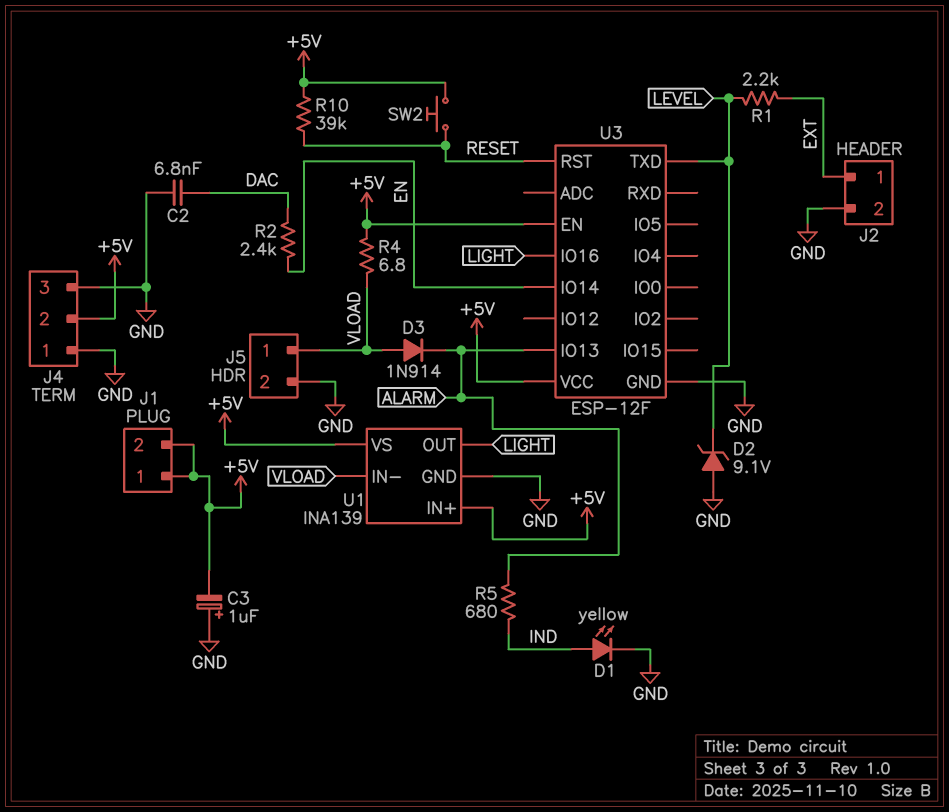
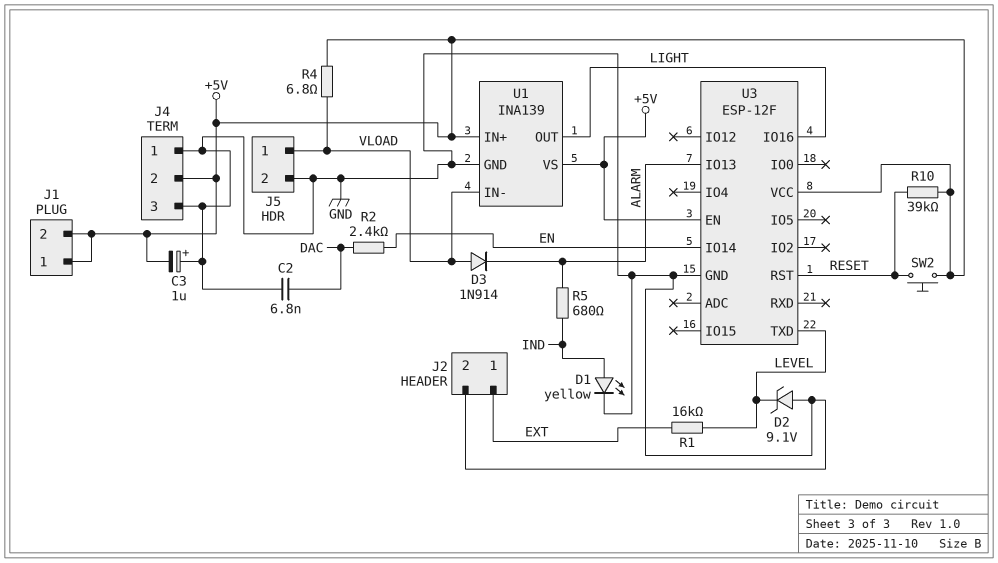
R1: 2.2k (EXT, LEVEL) -> 16k (EXT, LEVEL)

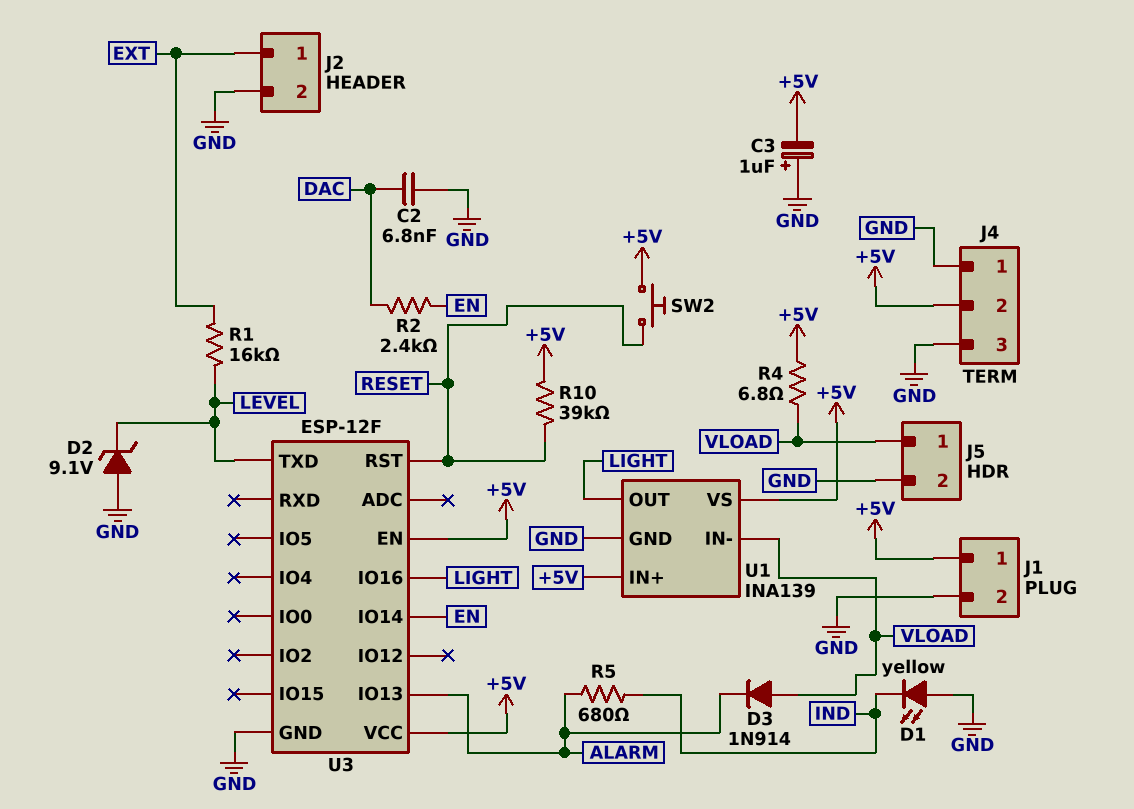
D1: LED yellow (A IND, K GND) -> LED yellow (A GND, K IND)
J1 pin 2: +5V -> GND

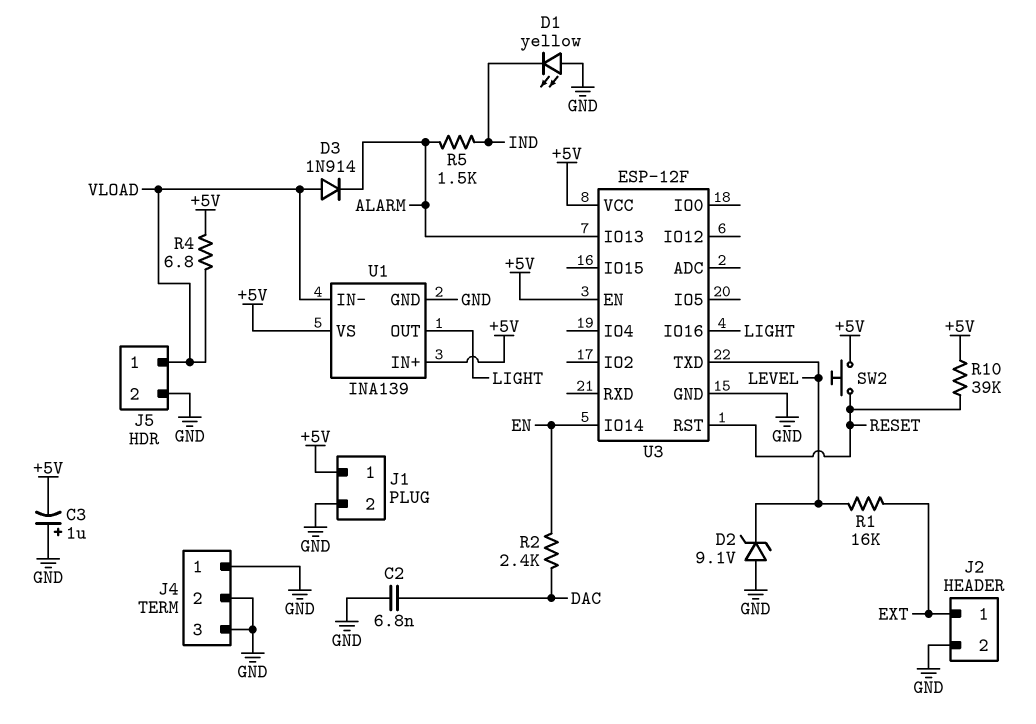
J4 pin 2: +5V -> GND
R5: 680 (ALARM, IND) -> 1.5k (ALARM, IND)

